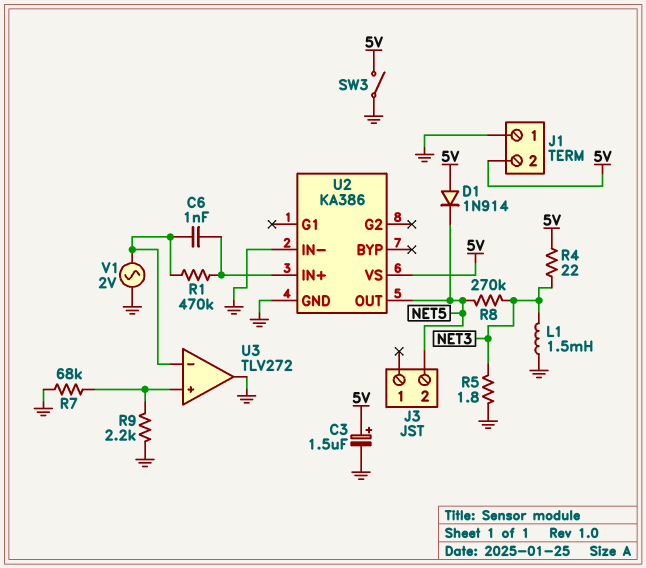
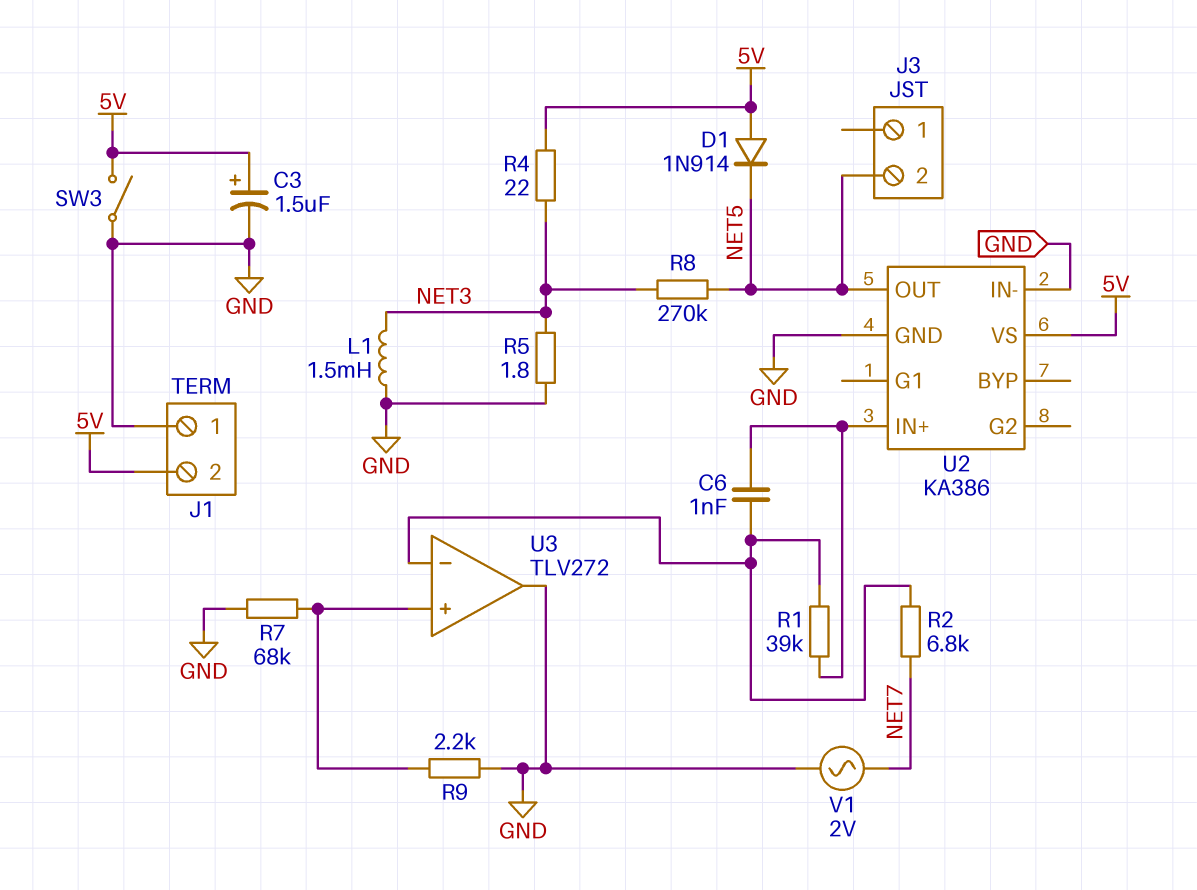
R1: 470k (U2/IN+, U3/in-) -> 39k (U2/IN+, U3/in-)
R2: none -> 6.8k (NET7, U3/in-)
V1: AC 2V (GND, U3/in-) -> AC 2V (GND, NET7)

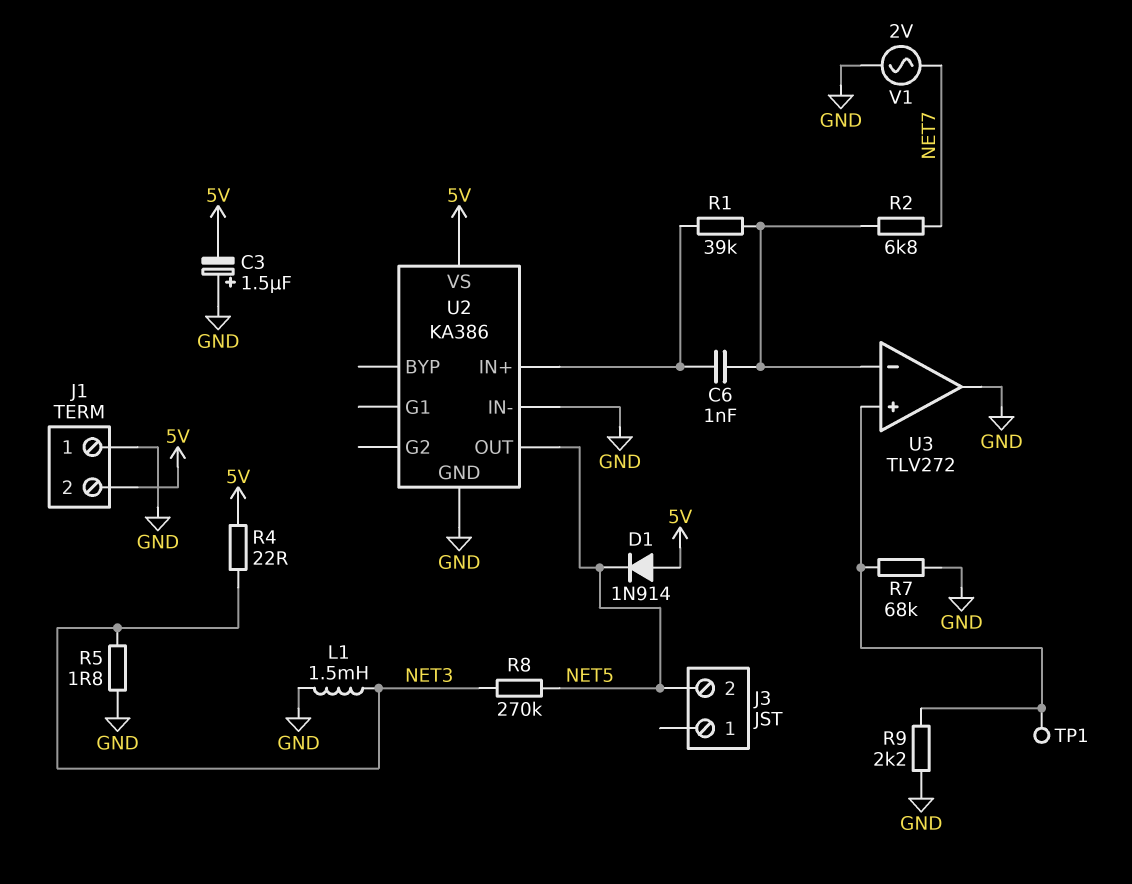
C3: 1.5uF (plus 5V, minus GND) -> 1.5uF (plus GND, minus 5V)
SW3: switch (5V, GND) -> none
TP1: none -> test point (U3/in+)

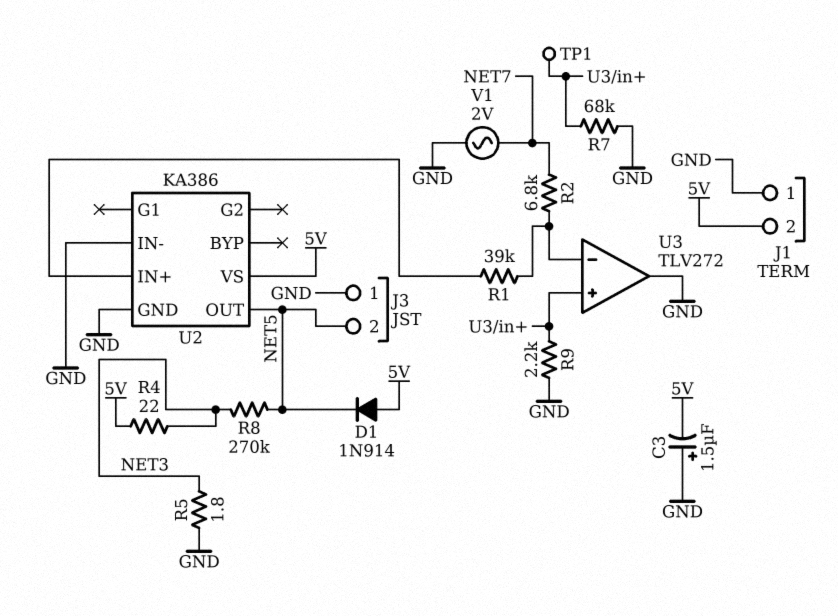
C6: 1nF (U2/IN+, U3/in-) -> none
J3 pin 1: none -> GND
L1: 1.5mH (GND, NET3) -> none

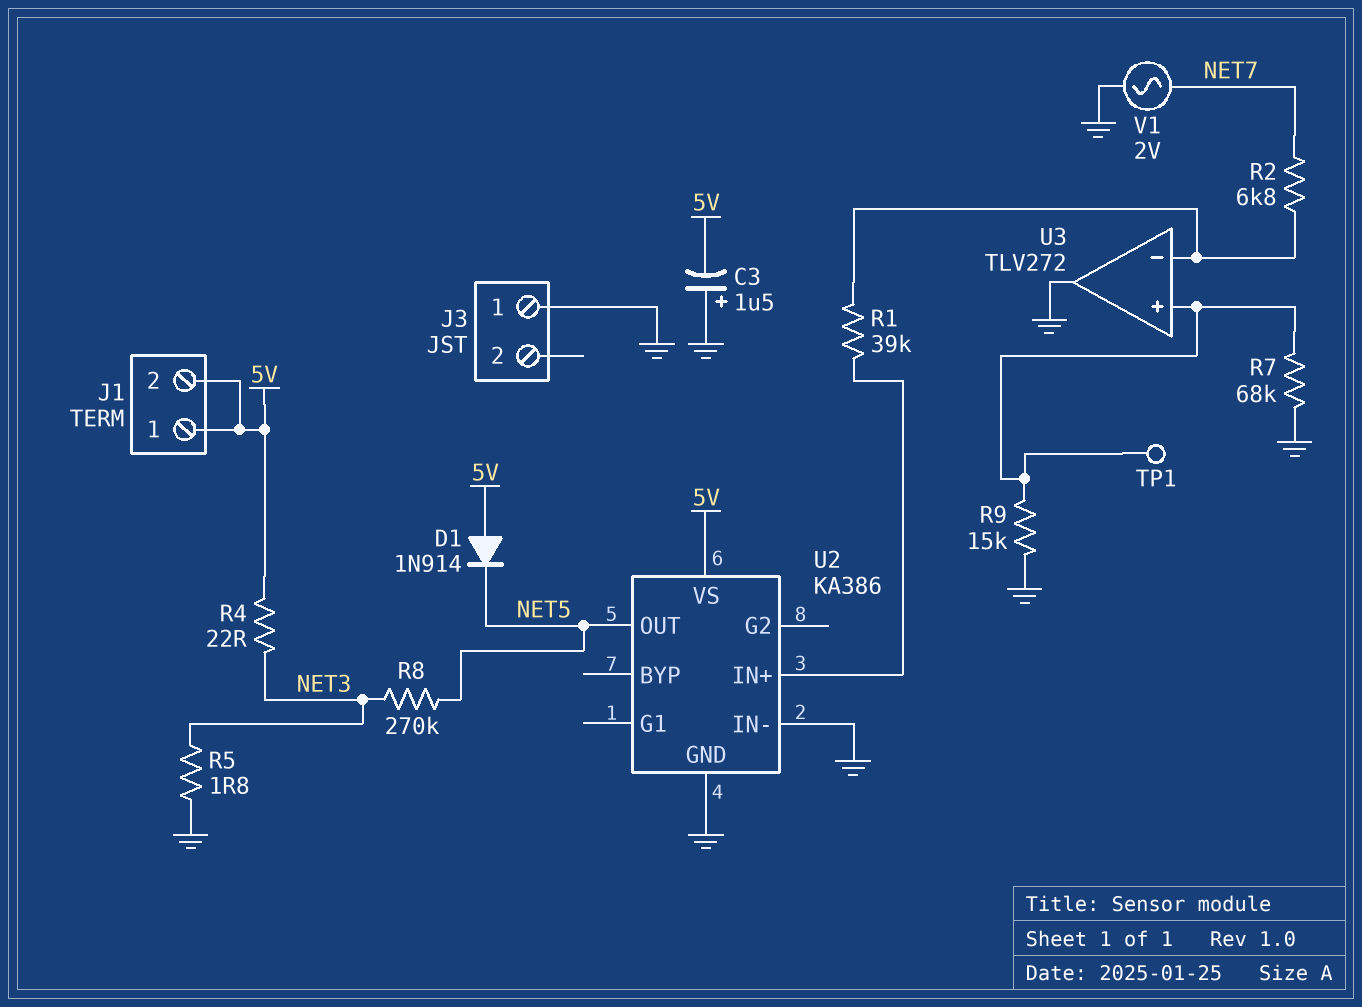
J1 pin 1: GND -> 5V
J3 pin 2: NET5 -> none
R9: 2.2k (GND, U3/in+) -> 15k (GND, U3/in+)

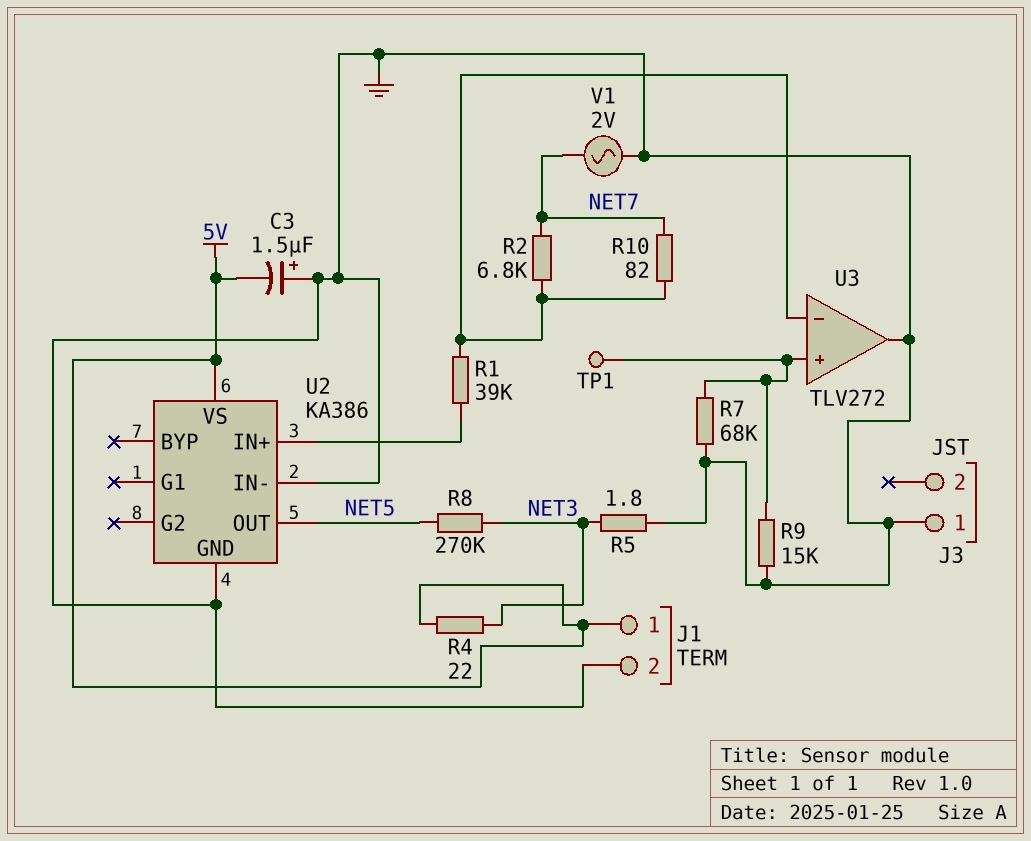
D1: diode 1N914 (A 5V, K NET5) -> none
J1 pin 2: 5V -> GND
R10: none -> 82 (NET7, U3/in-)

